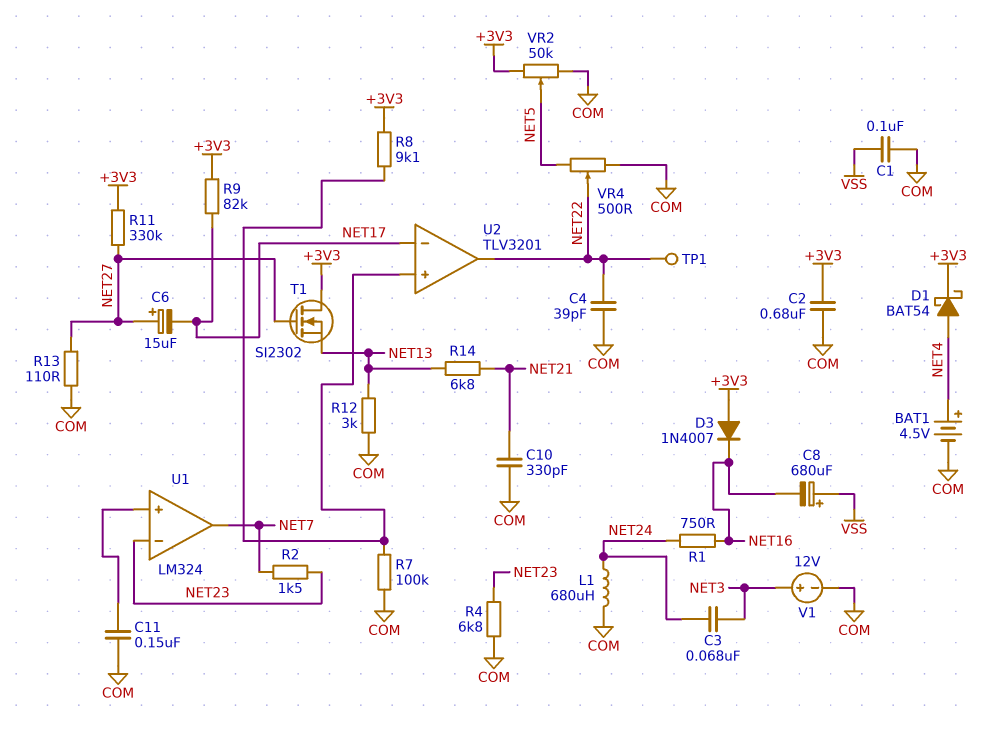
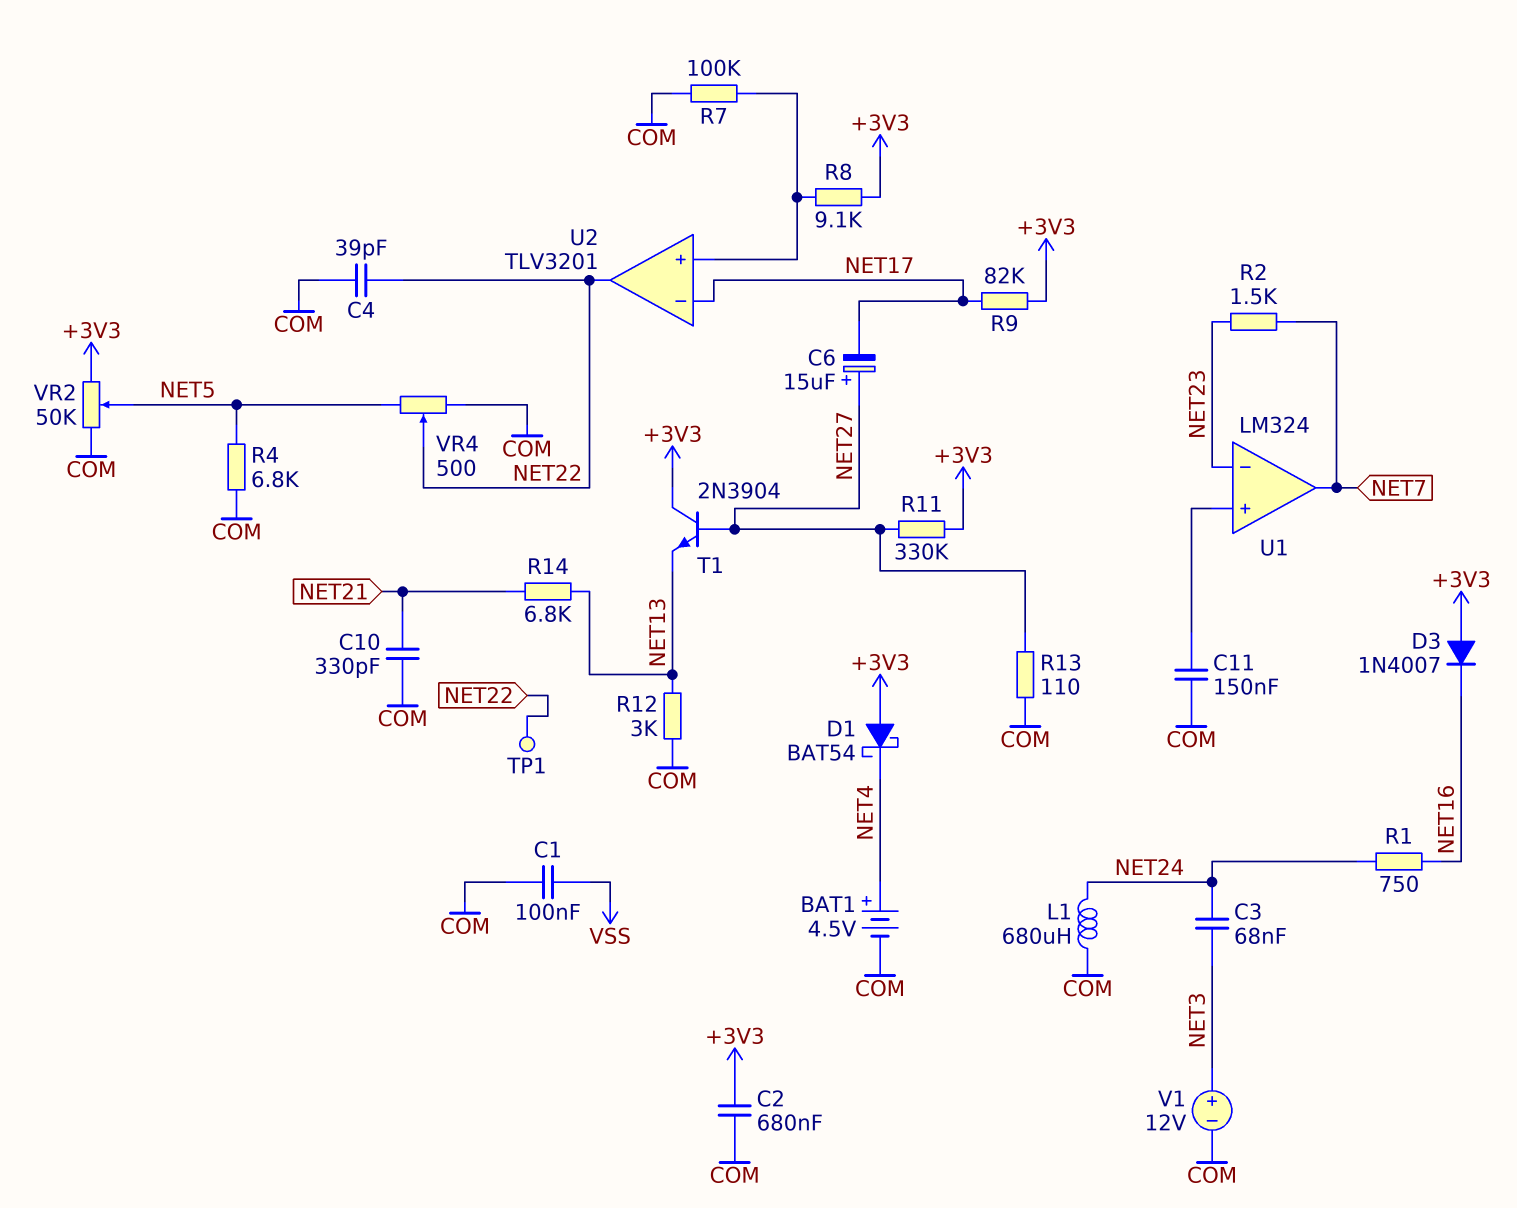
C8: 680uF (plus VSS, minus NET16) -> none
D1: schottky BAT54 (A NET4, K +3V3) -> schottky BAT54 (A +3V3, K NET4)
R4: 6.8k (COM, NET23) -> 6.8k (COM, NET5)
T1: NMOS SI2302 (G NET27, D +3V3, S NET13) -> NPN 2N3904 (B NET27, C +3V3, E NET13)

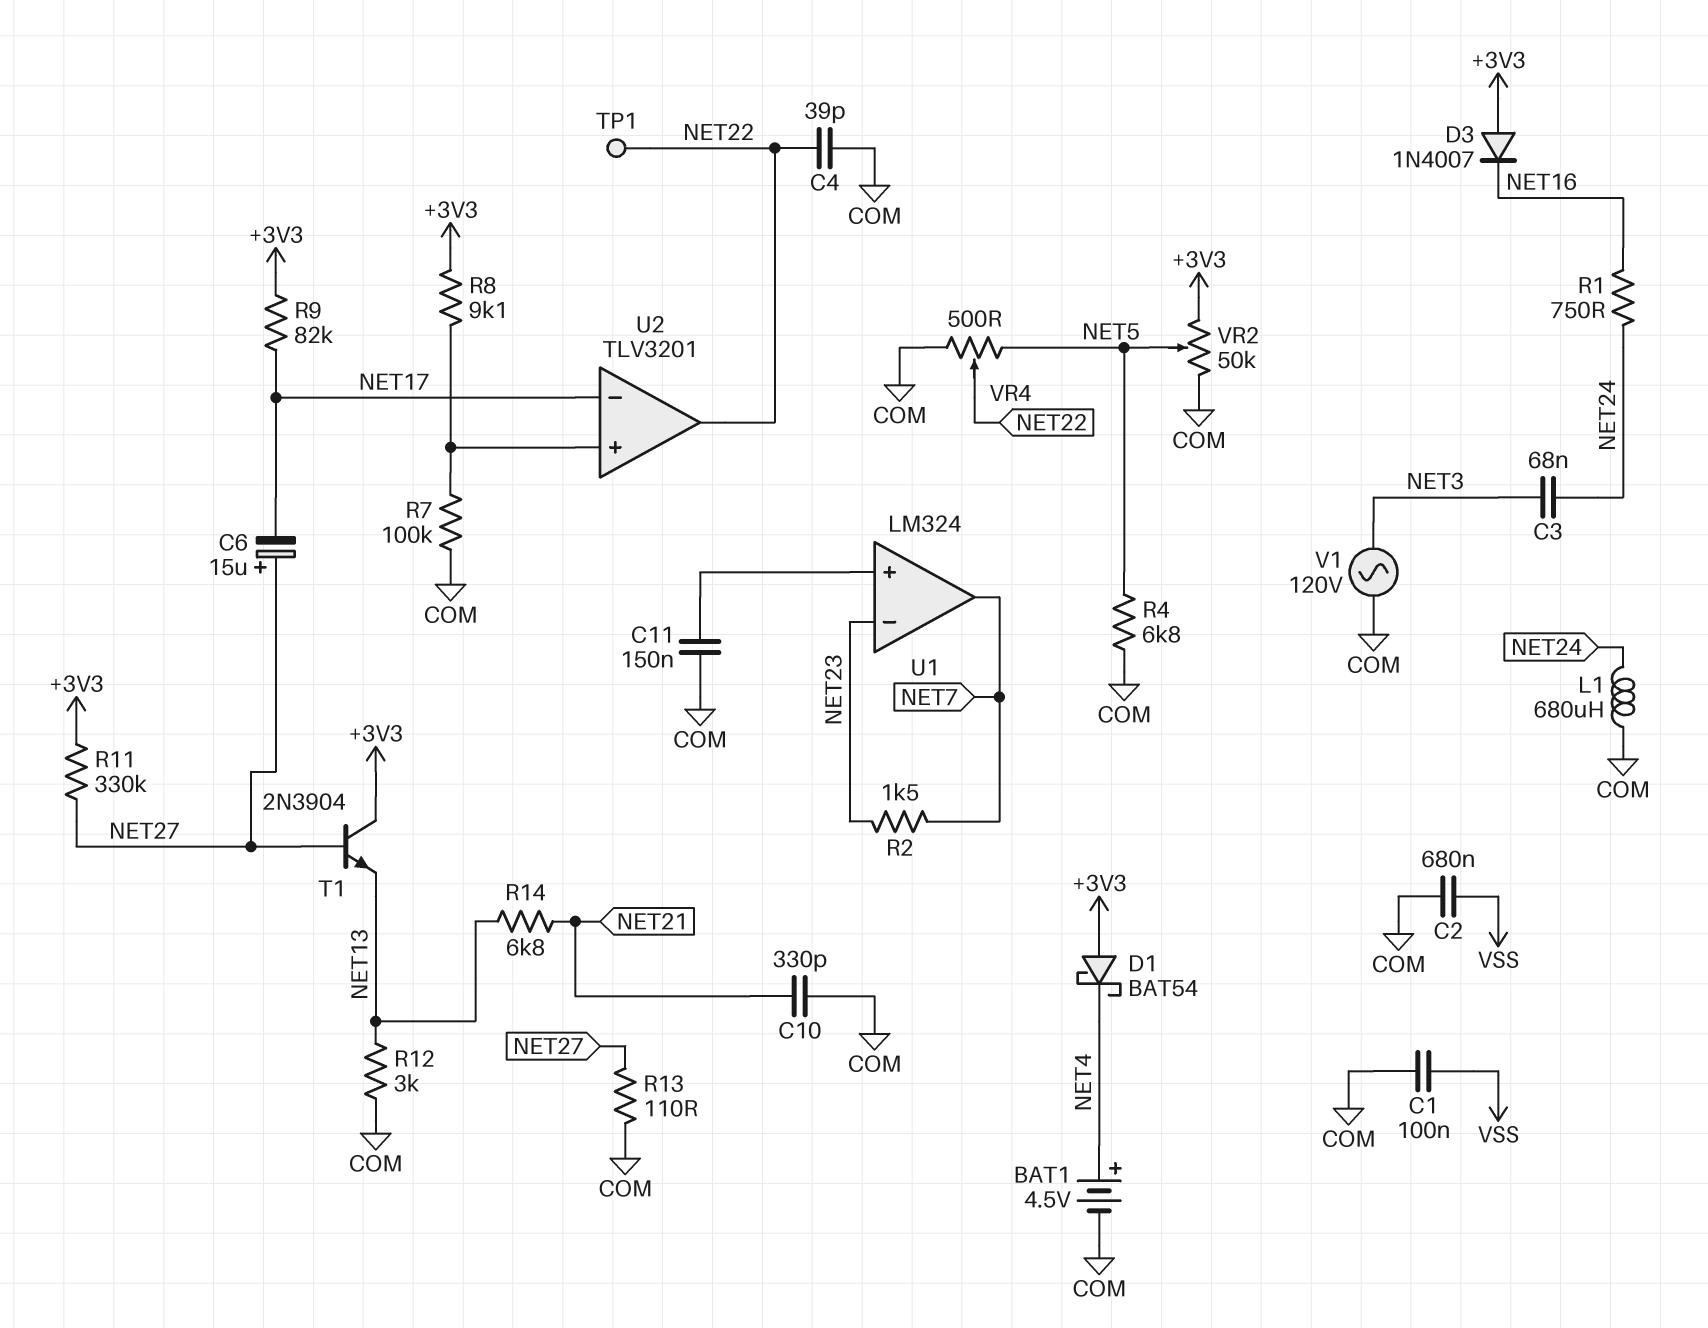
C2: 680nF (+3V3, COM) -> 680nF (COM, VSS)
V1: 12V (plus NET3, minus COM) -> AC 120V (COM, NET3)

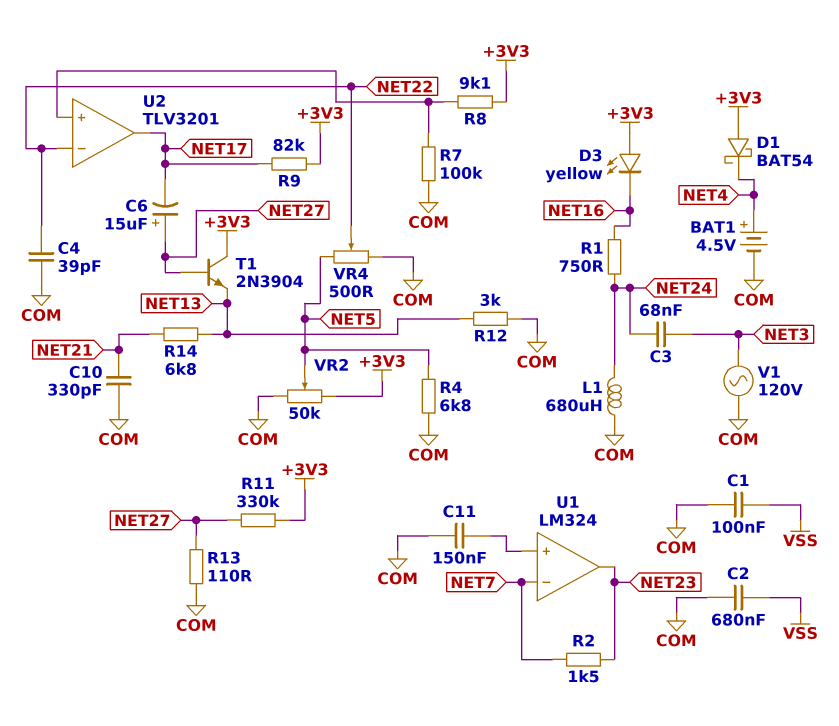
D3: diode 1N4007 (A +3V3, K NET16) -> LED yellow (A +3V3, K NET16)
TP1: test point (NET22) -> none
U1 pin in-: NET23 -> NET7
U1 pin out: NET7 -> NET23
U2 pin in-: NET17 -> NET22
U2 pin out: NET22 -> NET17

